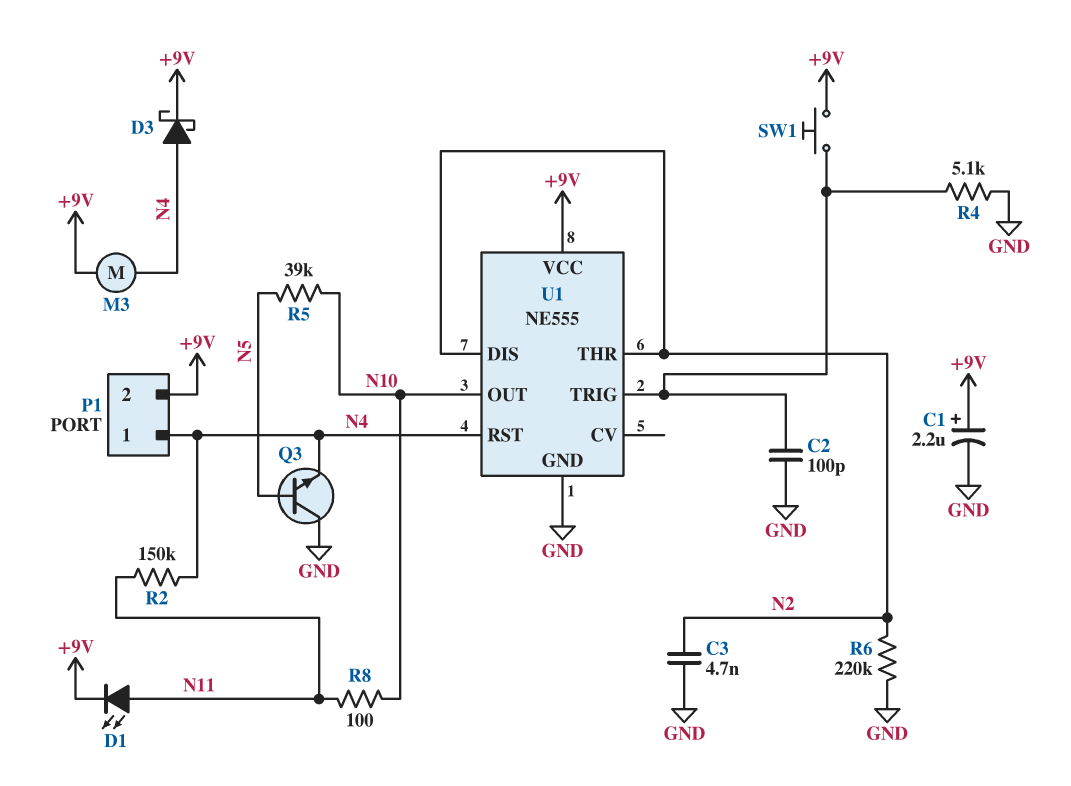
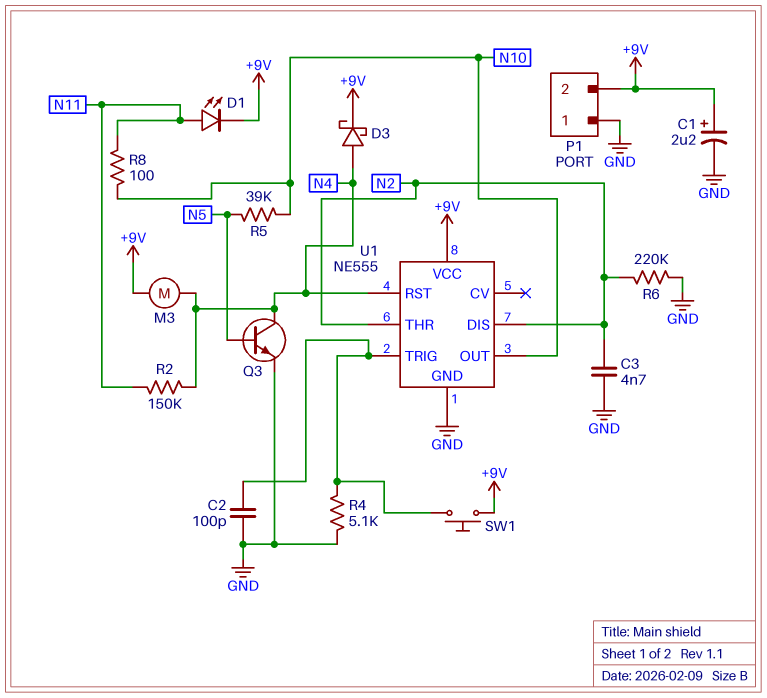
P1 pin 1: N4 -> GND
Q3: NPN (B N5, C GND, E N4) -> NPN (B N5, C N4, E GND)

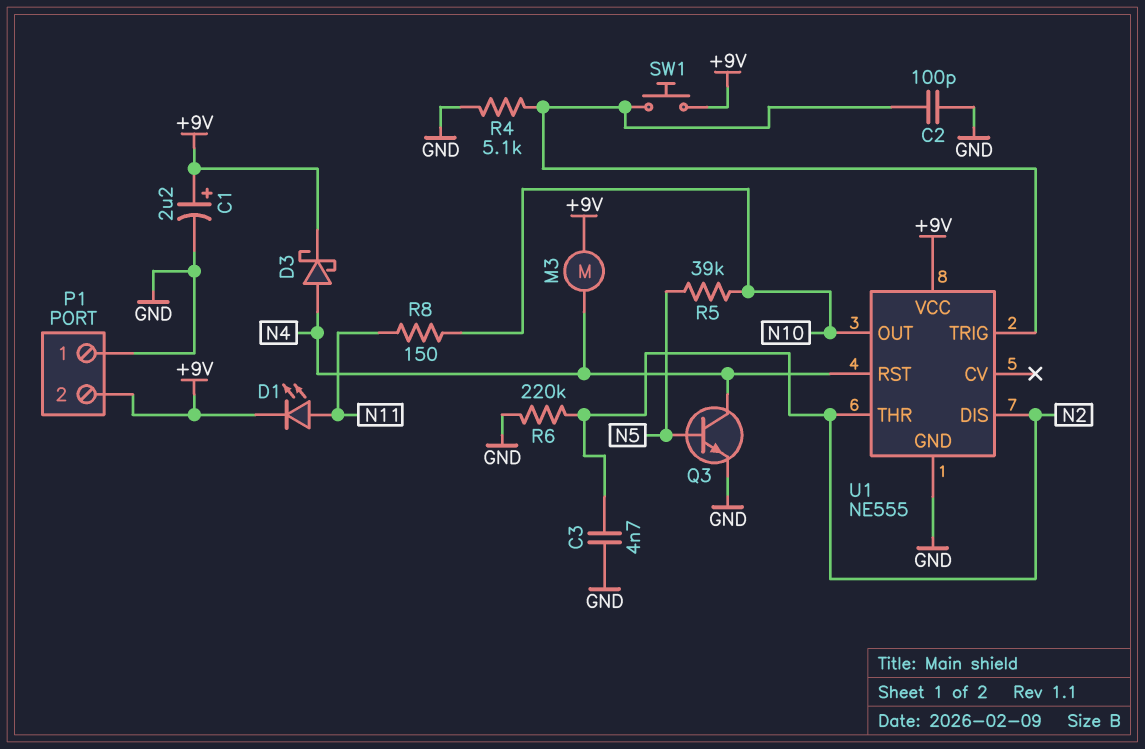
R2: 150k (N4, N11) -> none
R8: 100 (N10, N11) -> 150 (N10, N11)

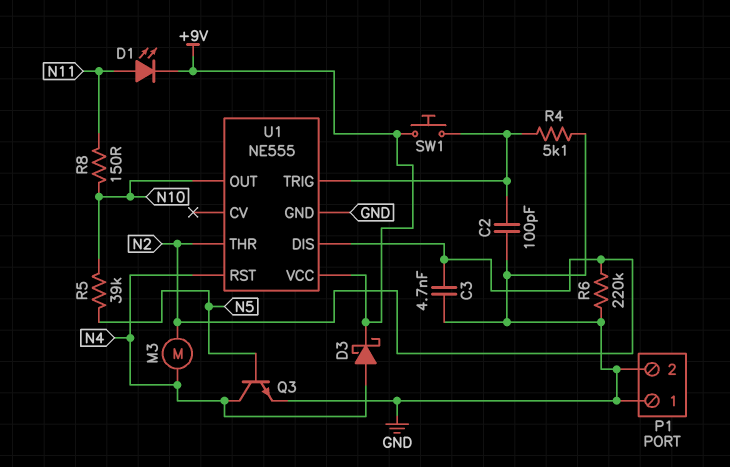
C1: 2.2uF (plus +9V, minus GND) -> none
M3: motor (+9V, N4) -> motor (N2, N4)
P1 pin 2: +9V -> GND

